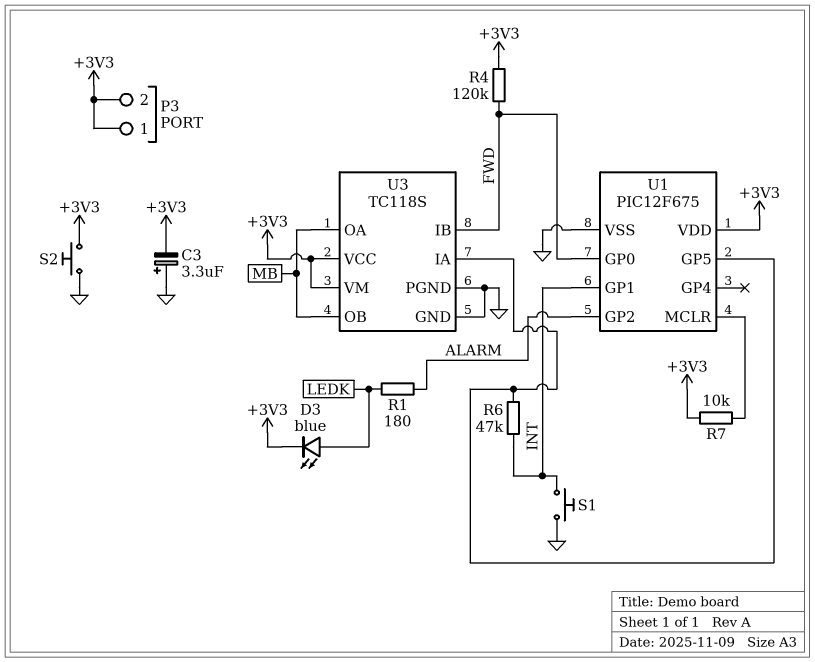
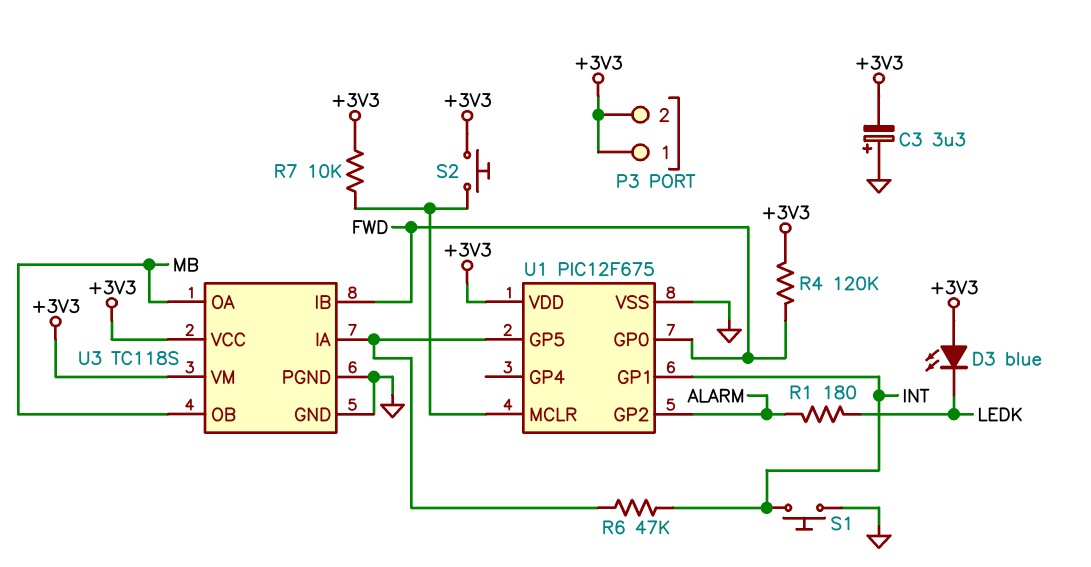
D3: LED blue (A LEDK, K +3V3) -> LED blue (A +3V3, K LEDK)
S2: button (+3V3, GND) -> button (+3V3, U1/MCLR)

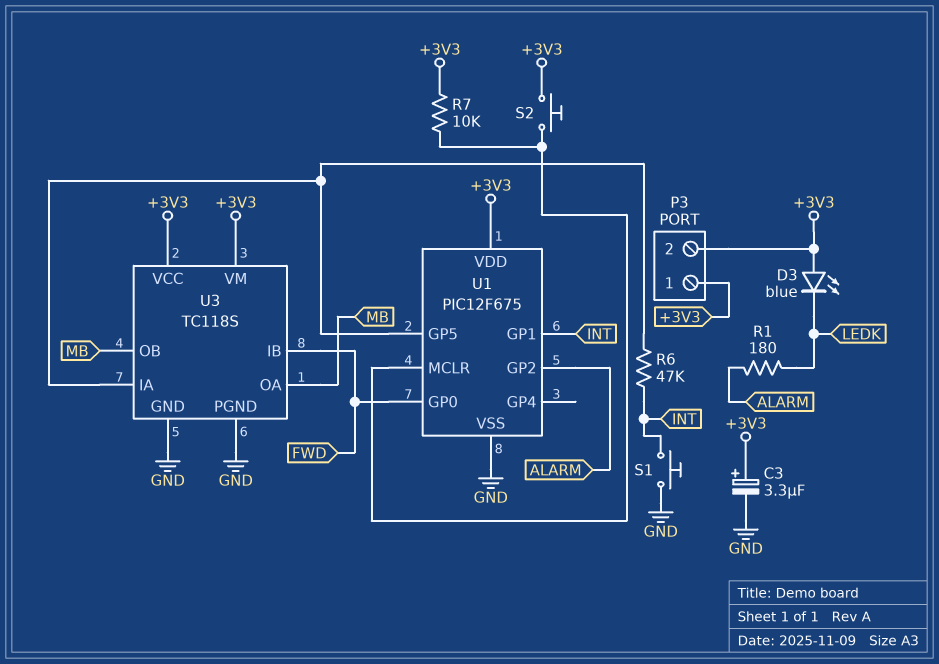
C3: 3.3uF (plus GND, minus +3V3) -> 3.3uF (plus +3V3, minus GND)
R4: 120k (+3V3, FWD) -> none

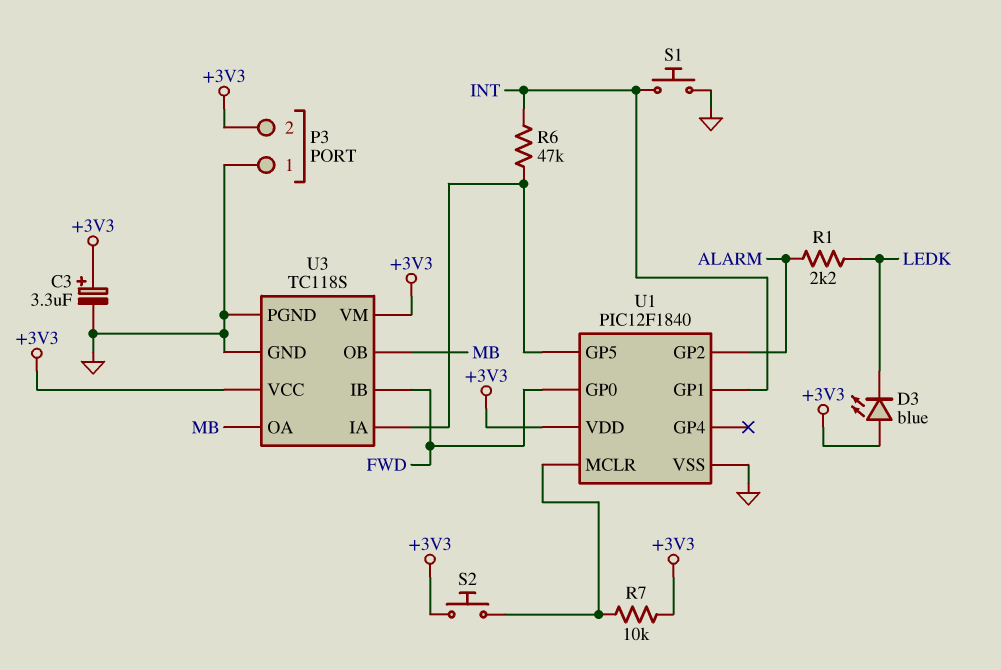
P3 pin 1: +3V3 -> GND
R1: 180 (ALARM, LEDK) -> 2.2k (ALARM, LEDK)
U1: PIC12F675 -> PIC12F1840

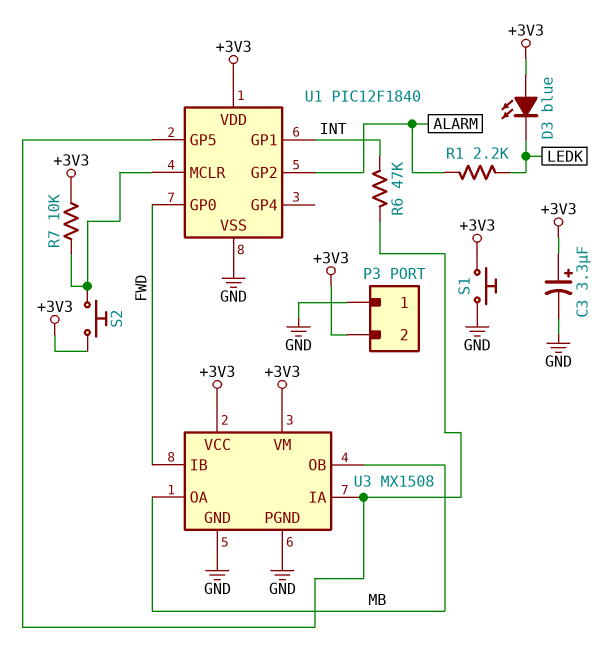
S1: button (GND, INT) -> button (+3V3, GND)
U3: TC118S -> MX1508

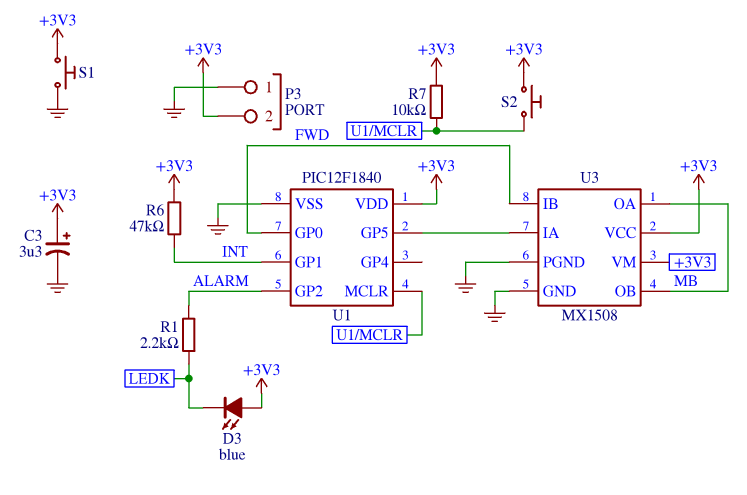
R6: 47k (INT, U1/GP5) -> 47k (+3V3, INT)

